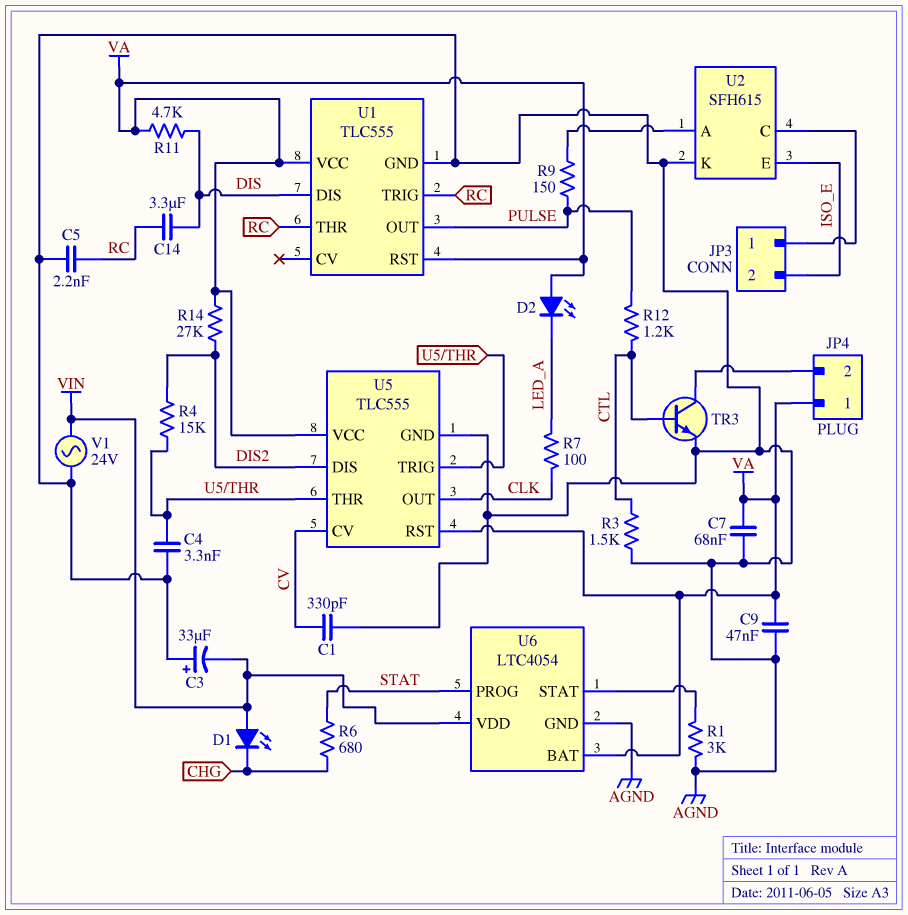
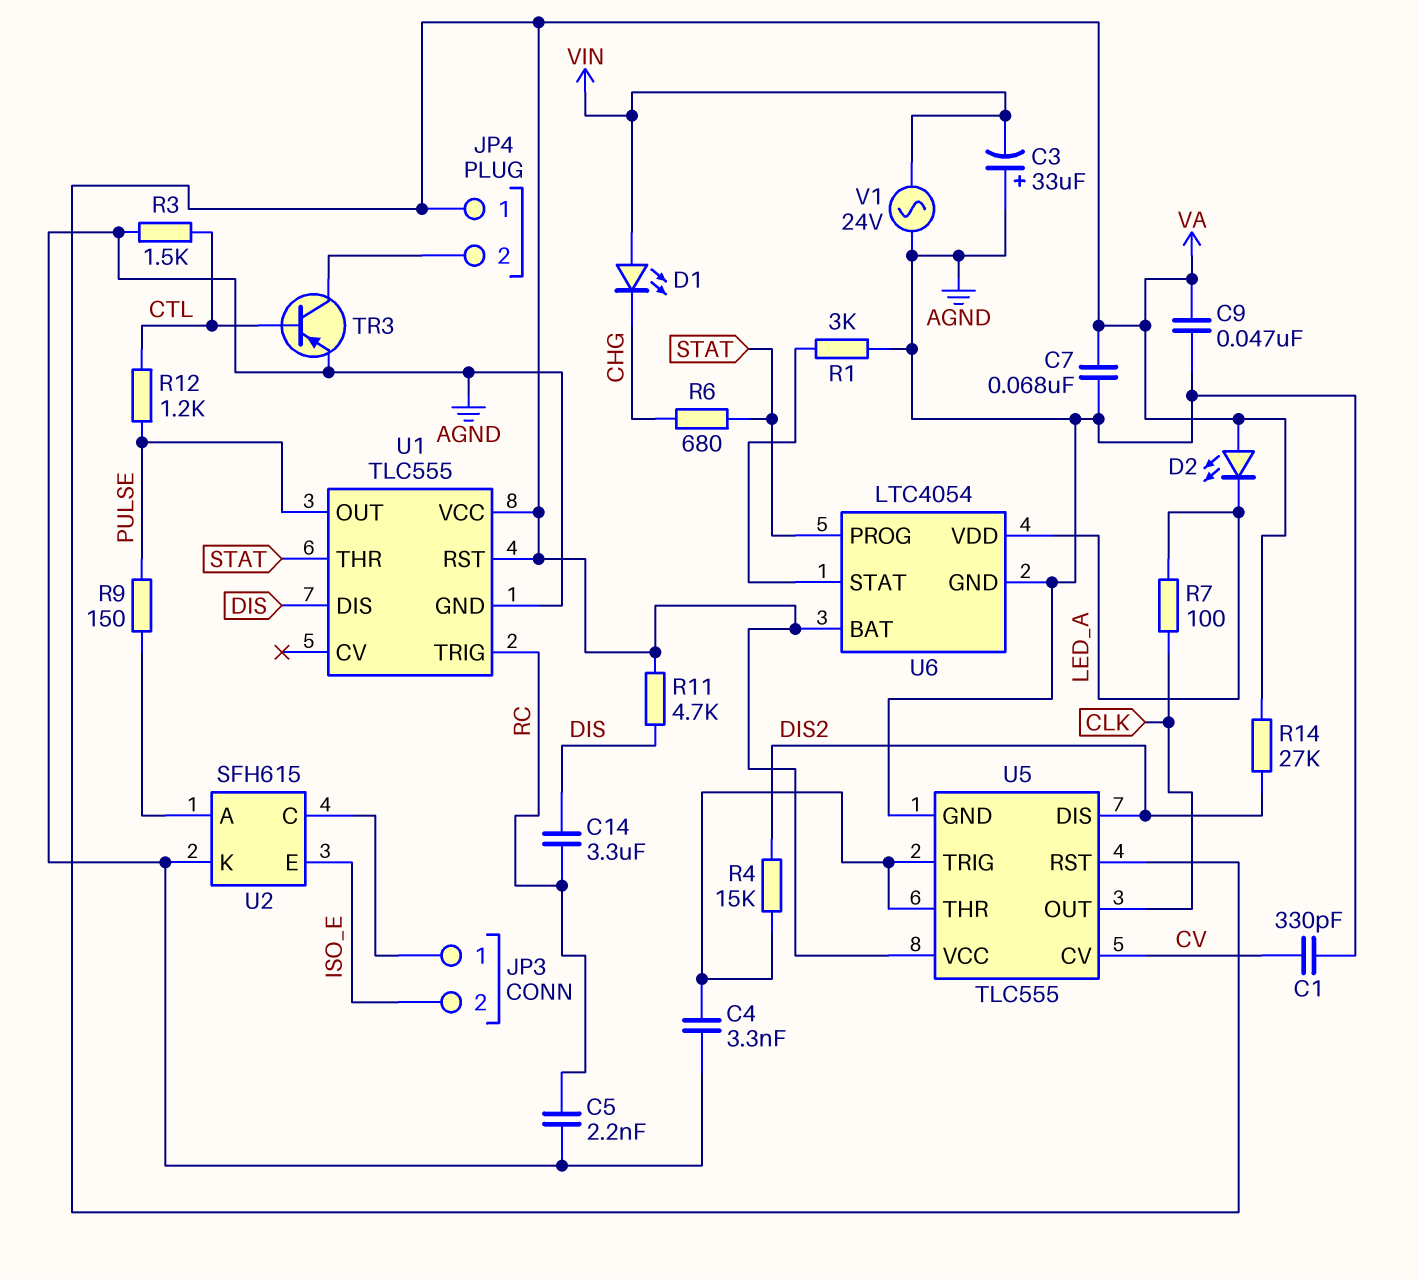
TR3: NPN (B CTL, C JP4/2, E AGND) -> PNP (B CTL, C JP4/2, E AGND)
U1 pin THR: RC -> STAT
U6 pin VDD: VIN -> LED_A

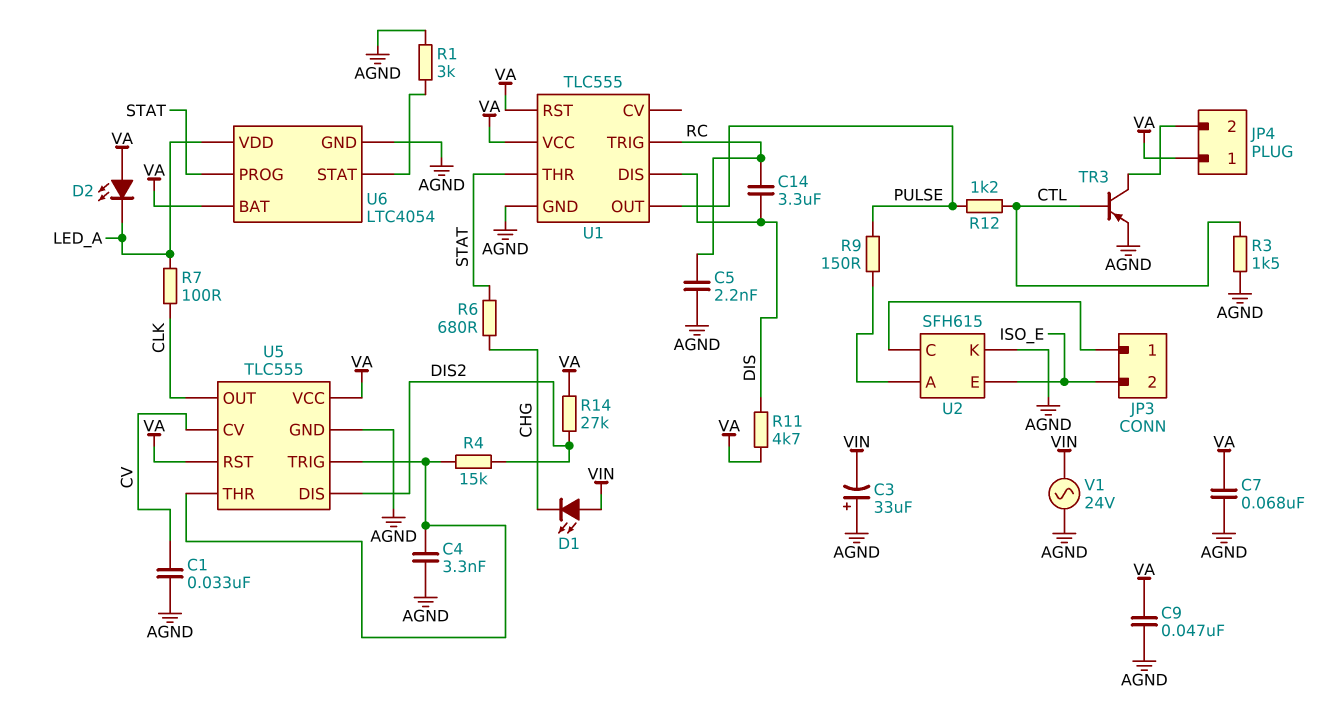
C1: 330pF (AGND, CV) -> 33nF (AGND, CV)

